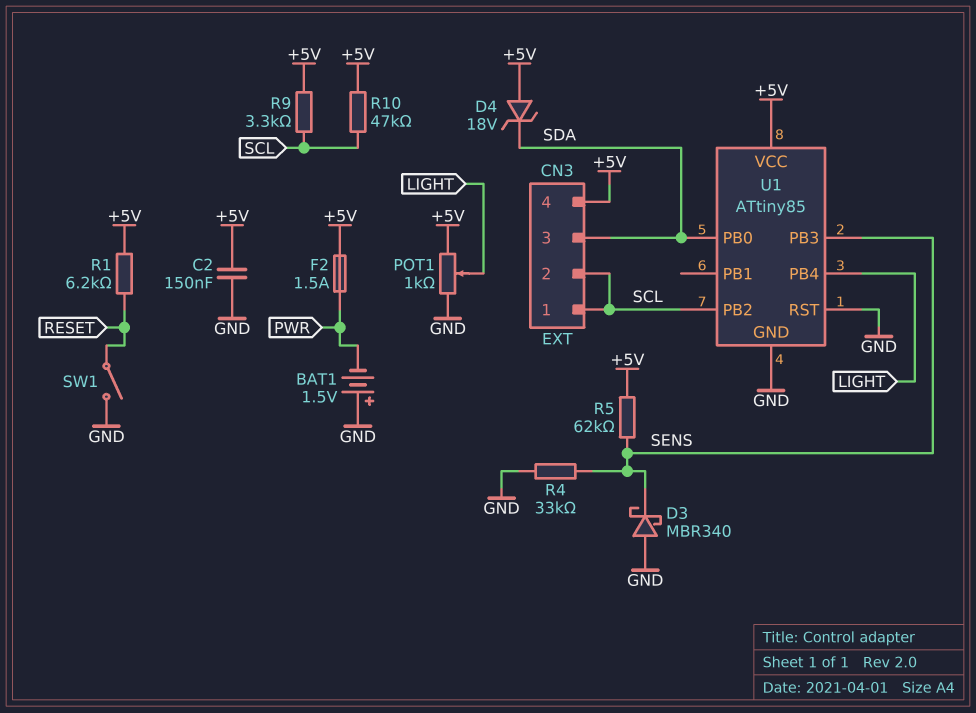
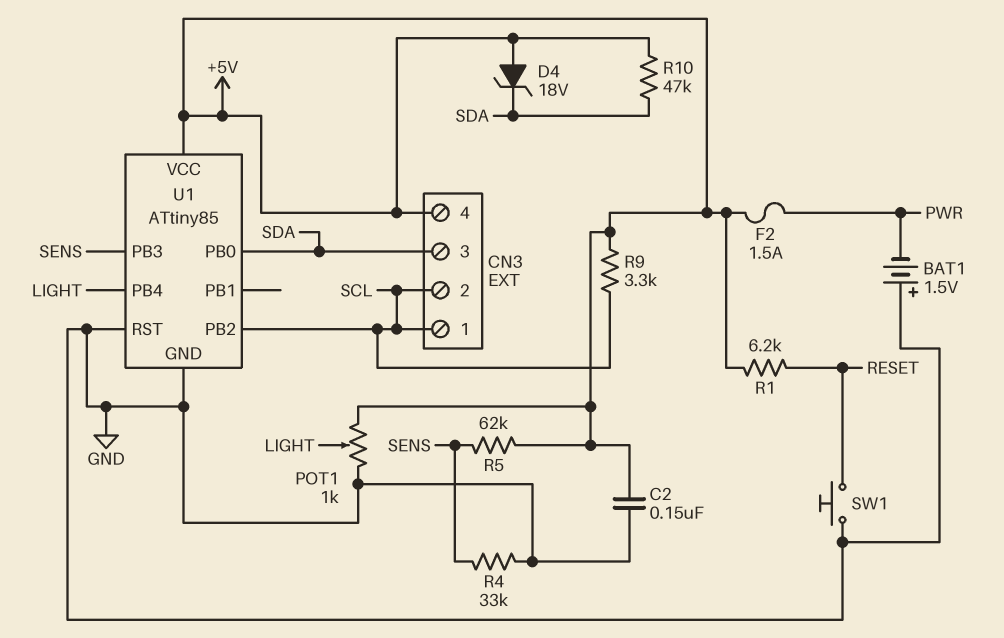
D3: schottky MBR340 (A GND, K SENS) -> none
R10: 47k (+5V, SCL) -> 47k (+5V, SDA)
SW1: switch (GND, RESET) -> button (GND, RESET)

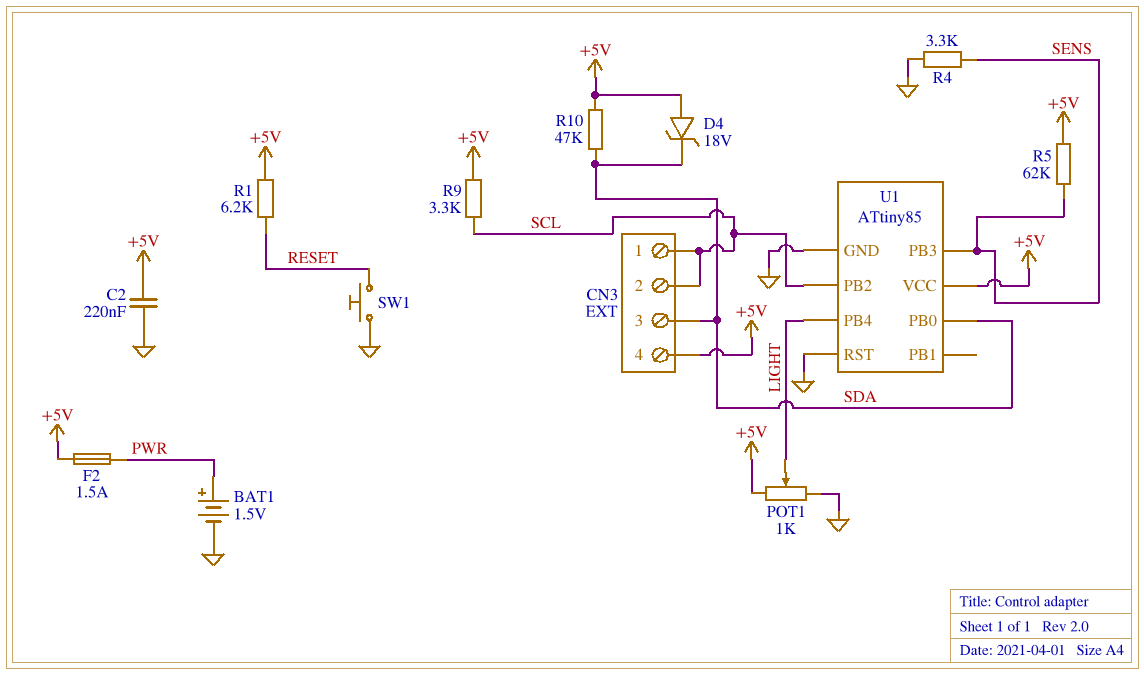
BAT1: 1.5V (plus GND, minus PWR) -> 1.5V (plus PWR, minus GND)
C2: 150nF (+5V, GND) -> 220nF (+5V, GND)
R4: 33k (GND, SENS) -> 3.3k (GND, SENS)

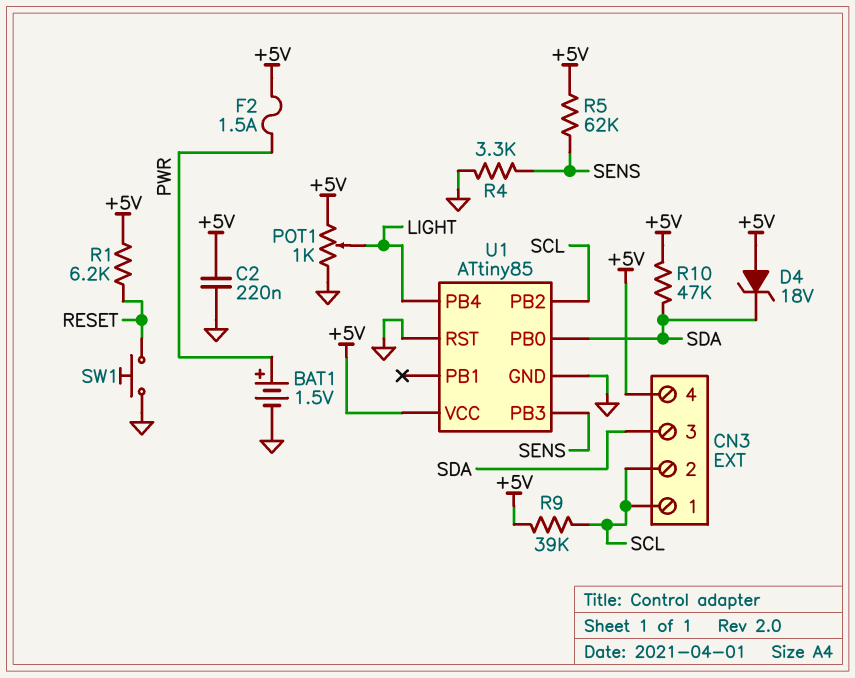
R9: 3.3k (+5V, SCL) -> 39k (+5V, SCL)

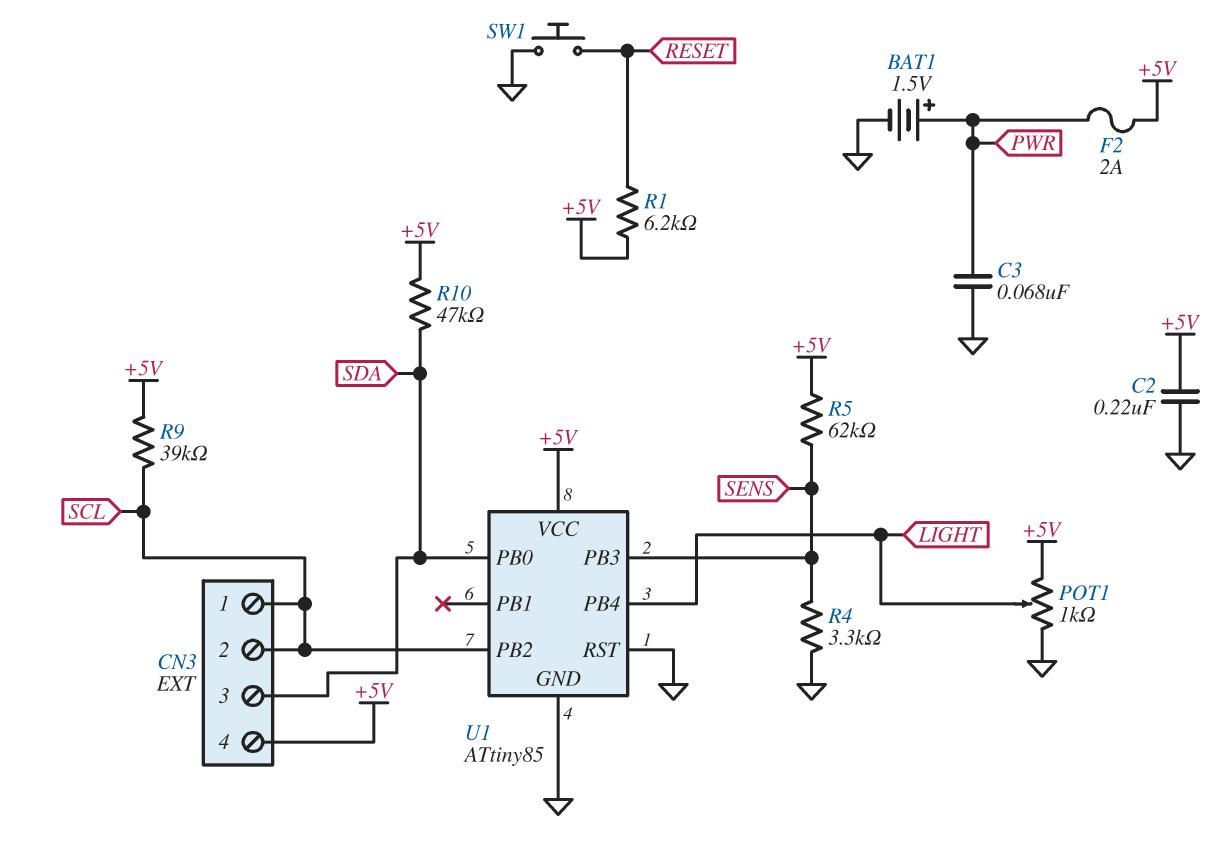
C3: none -> 68nF (GND, PWR)
D4: zener 18V (A +5V, K SDA) -> none
F2: 1.5A (+5V, PWR) -> 2A (+5V, PWR)

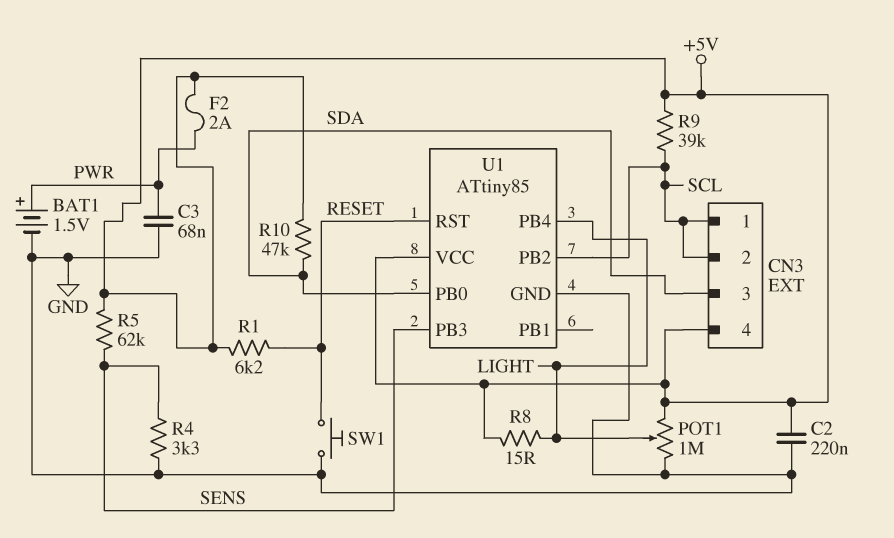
POT1: 1k (+5V, GND, wiper LIGHT) -> 1M (+5V, GND, wiper LIGHT)
R8: none -> 15 (+5V, LIGHT)
U1 pin RST: GND -> RESET

